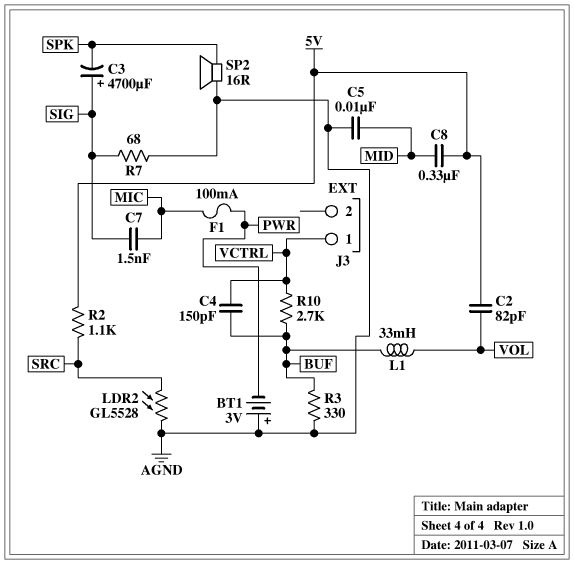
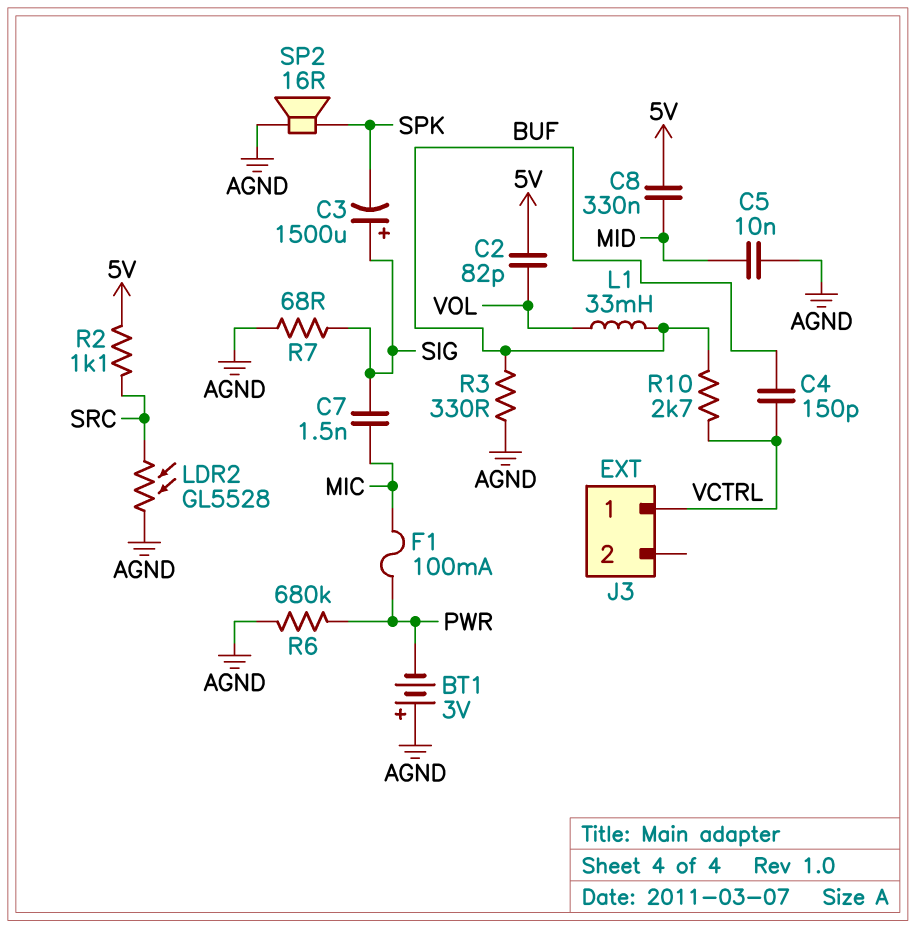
C3: 4700uF (plus SIG, minus SPK) -> 1500uF (plus SIG, minus SPK)
R6: none -> 680k (AGND, PWR)

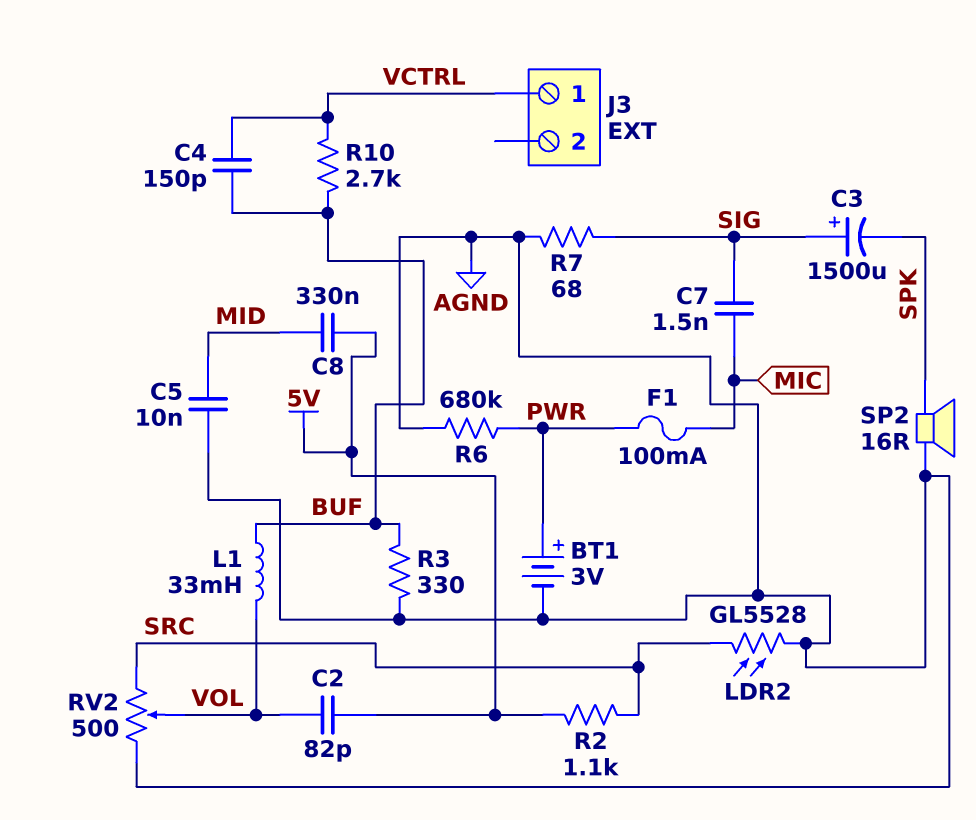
BT1: 3V (plus AGND, minus PWR) -> 3V (plus PWR, minus AGND)
RV2: none -> 500 (AGND, SRC, wiper VOL)

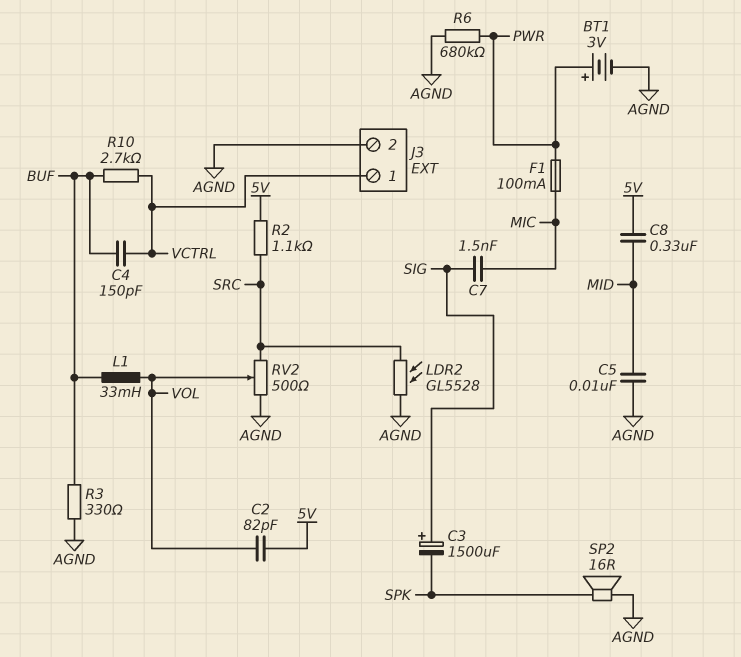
J3 pin 2: none -> AGND
R7: 68 (AGND, SIG) -> none

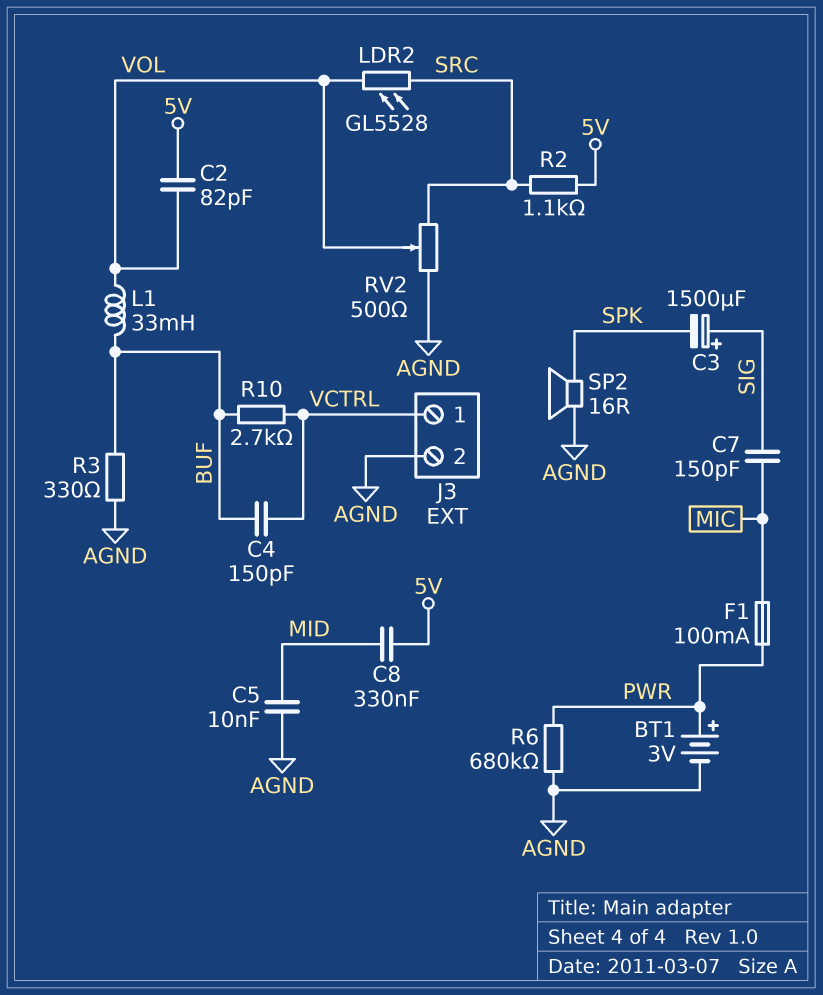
C7: 1.5nF (MIC, SIG) -> 150pF (MIC, SIG)
LDR2: GL5528 (AGND, SRC) -> GL5528 (SRC, VOL)

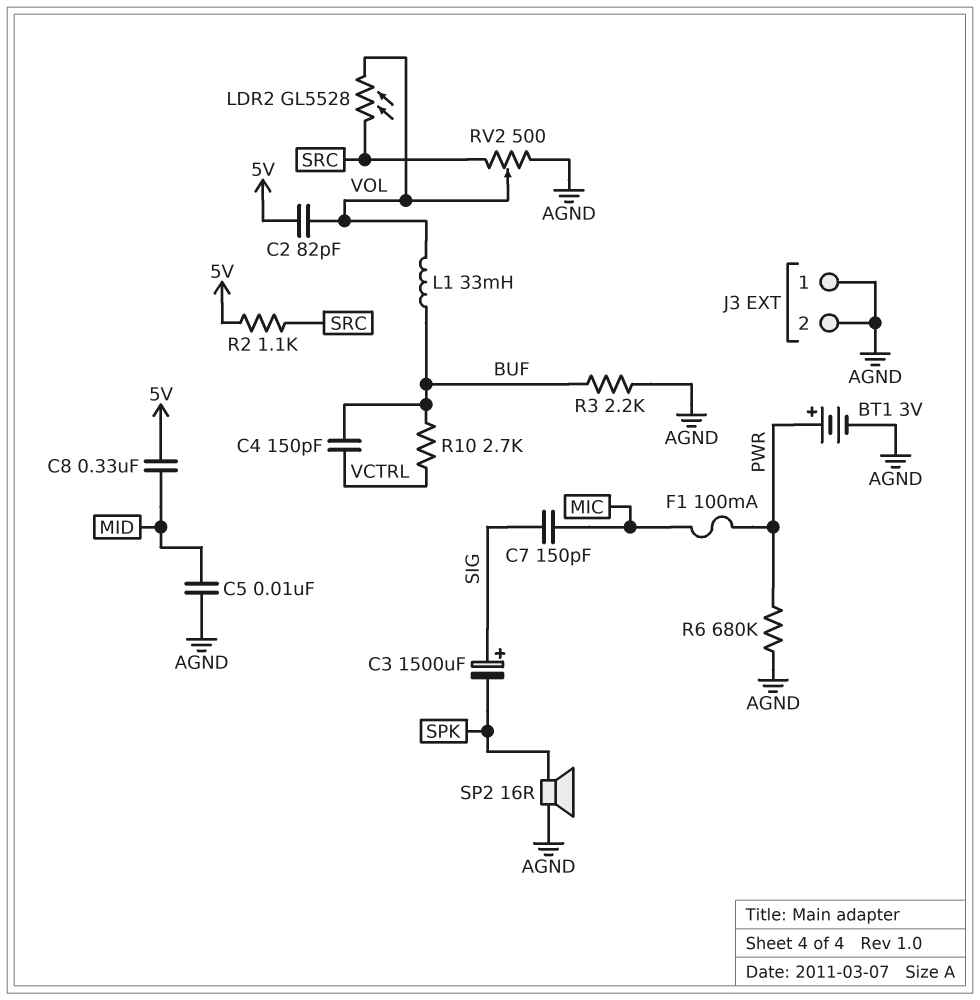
J3 pin 1: VCTRL -> AGND
R3: 330 (AGND, BUF) -> 2.2k (AGND, BUF)

